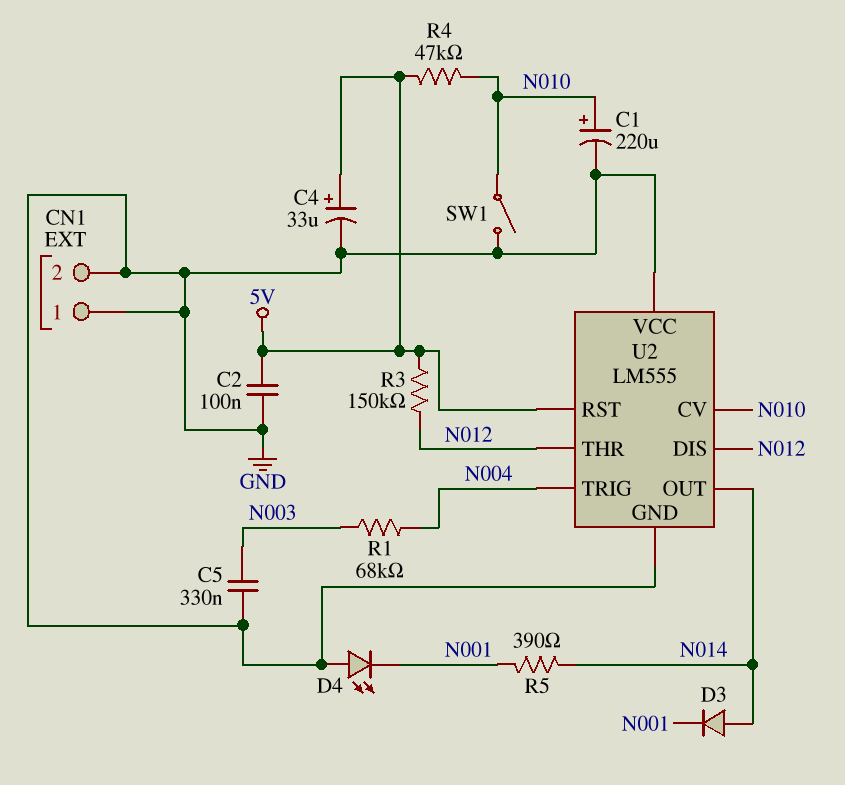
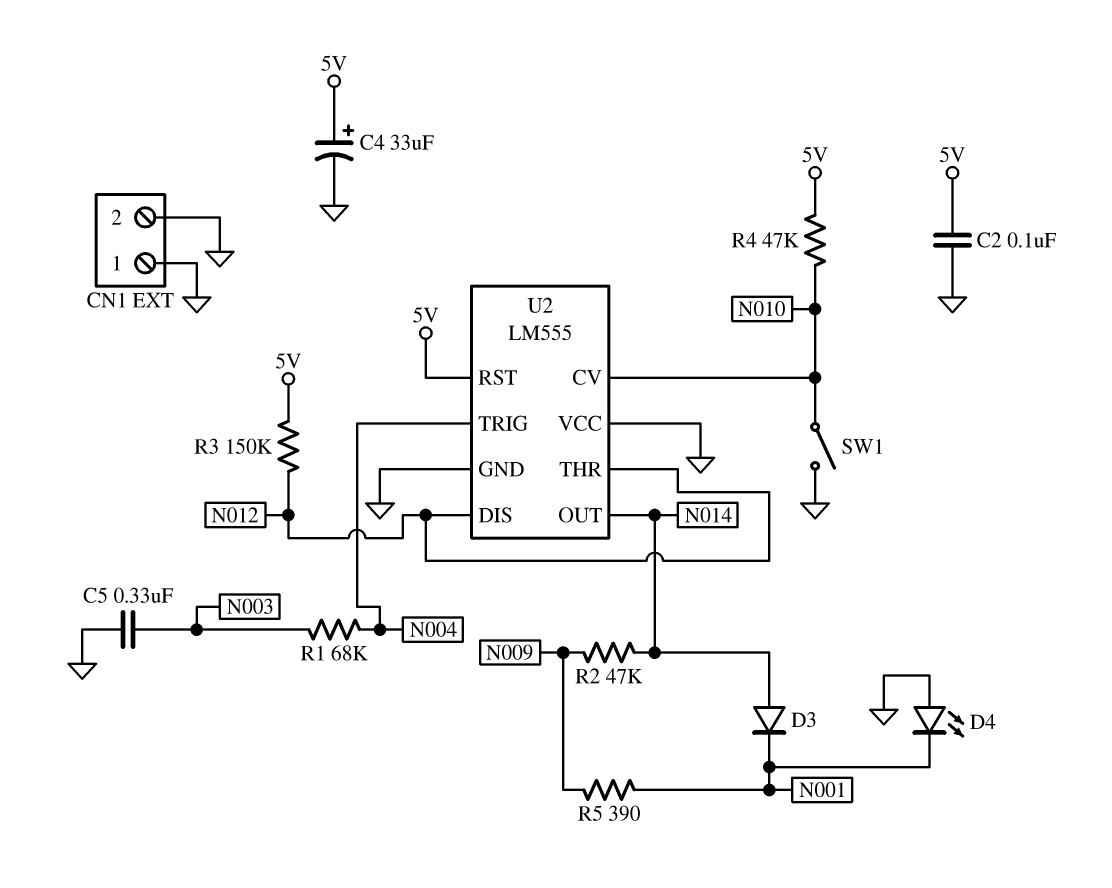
C1: 220uF (plus N010, minus GND) -> none
R2: none -> 47k (N009, N014)
R5: 390 (N001, N014) -> 390 (N001, N009)

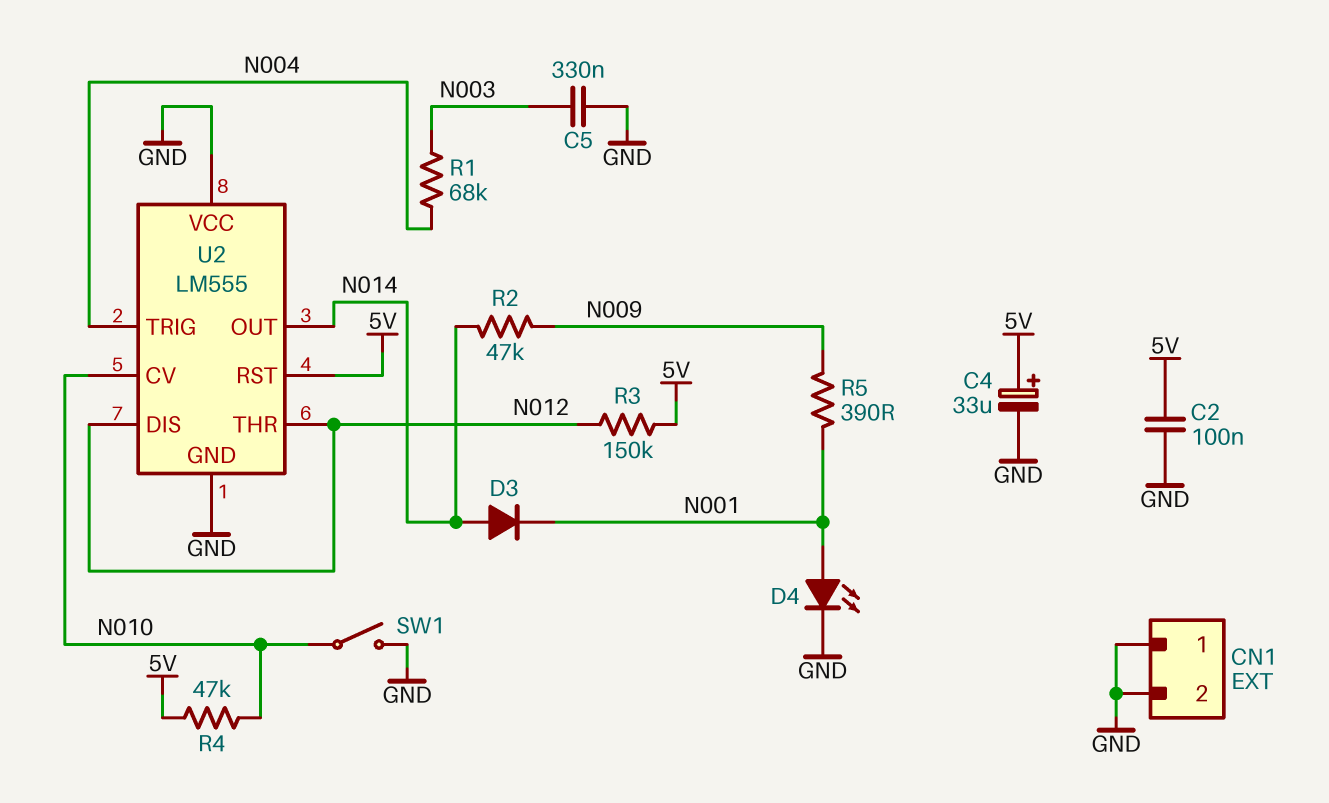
D4: LED (A GND, K N001) -> LED (A N001, K GND)

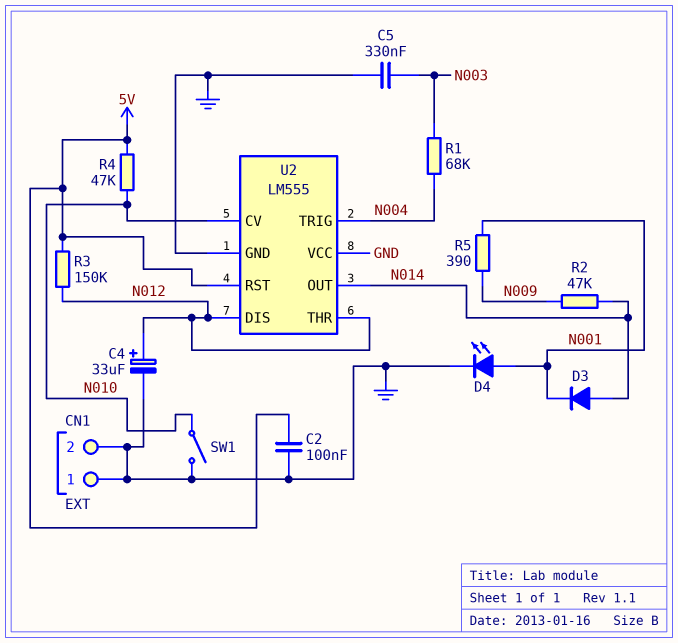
C4: 33uF (plus 5V, minus GND) -> 33uF (plus N012, minus GND)

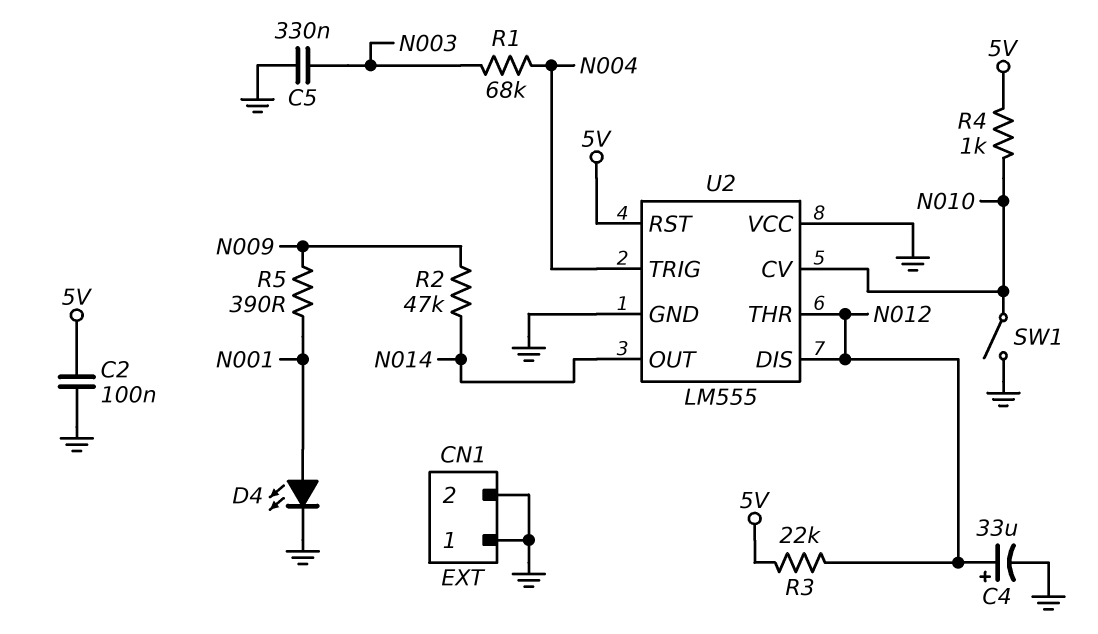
D3: diode (A N014, K N001) -> none
R3: 150k (5V, N012) -> 22k (5V, N012)
R4: 47k (5V, N010) -> 1k (5V, N010)

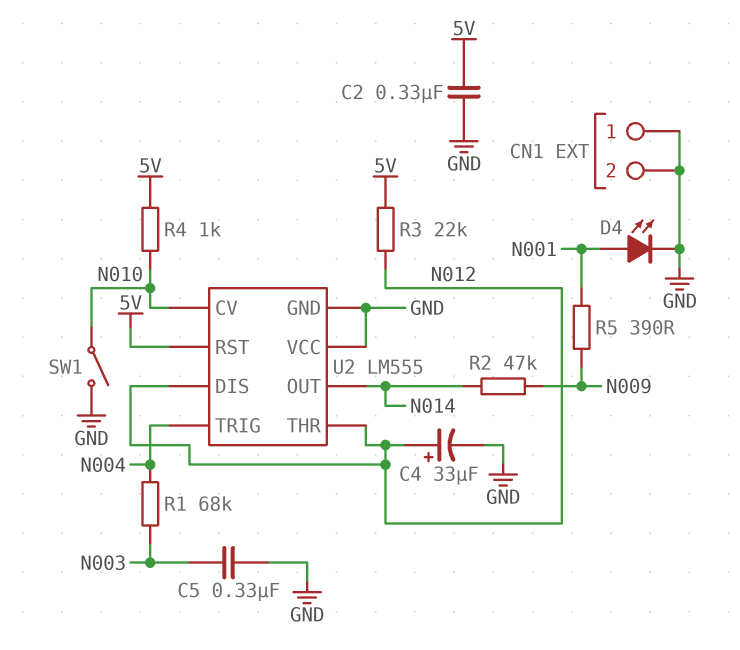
C2: 100nF (5V, GND) -> 330nF (5V, GND)

